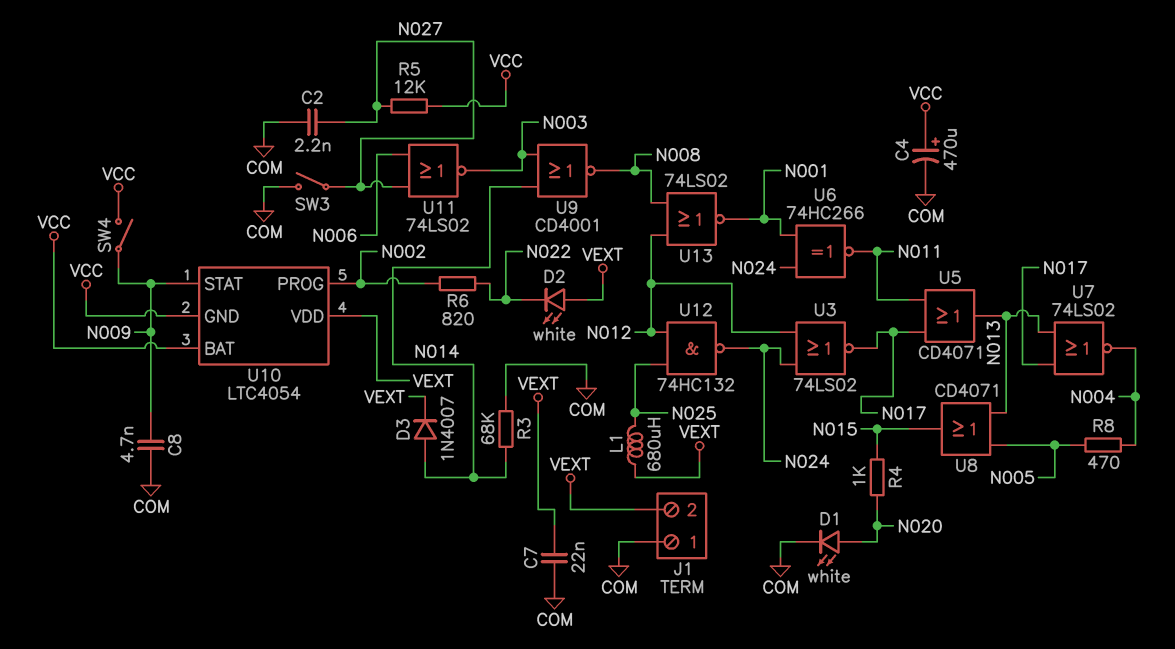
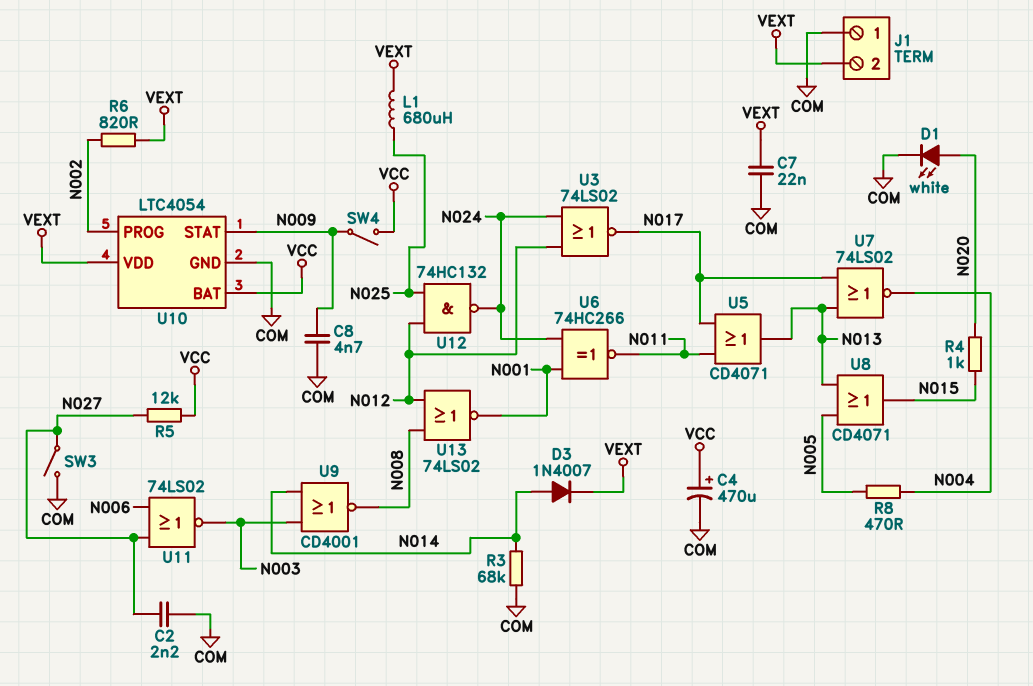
D2: LED white (A VEXT, K N022) -> none
R6: 820 (N002, N022) -> 820 (N002, VEXT)
U10 pin GND: VCC -> COM

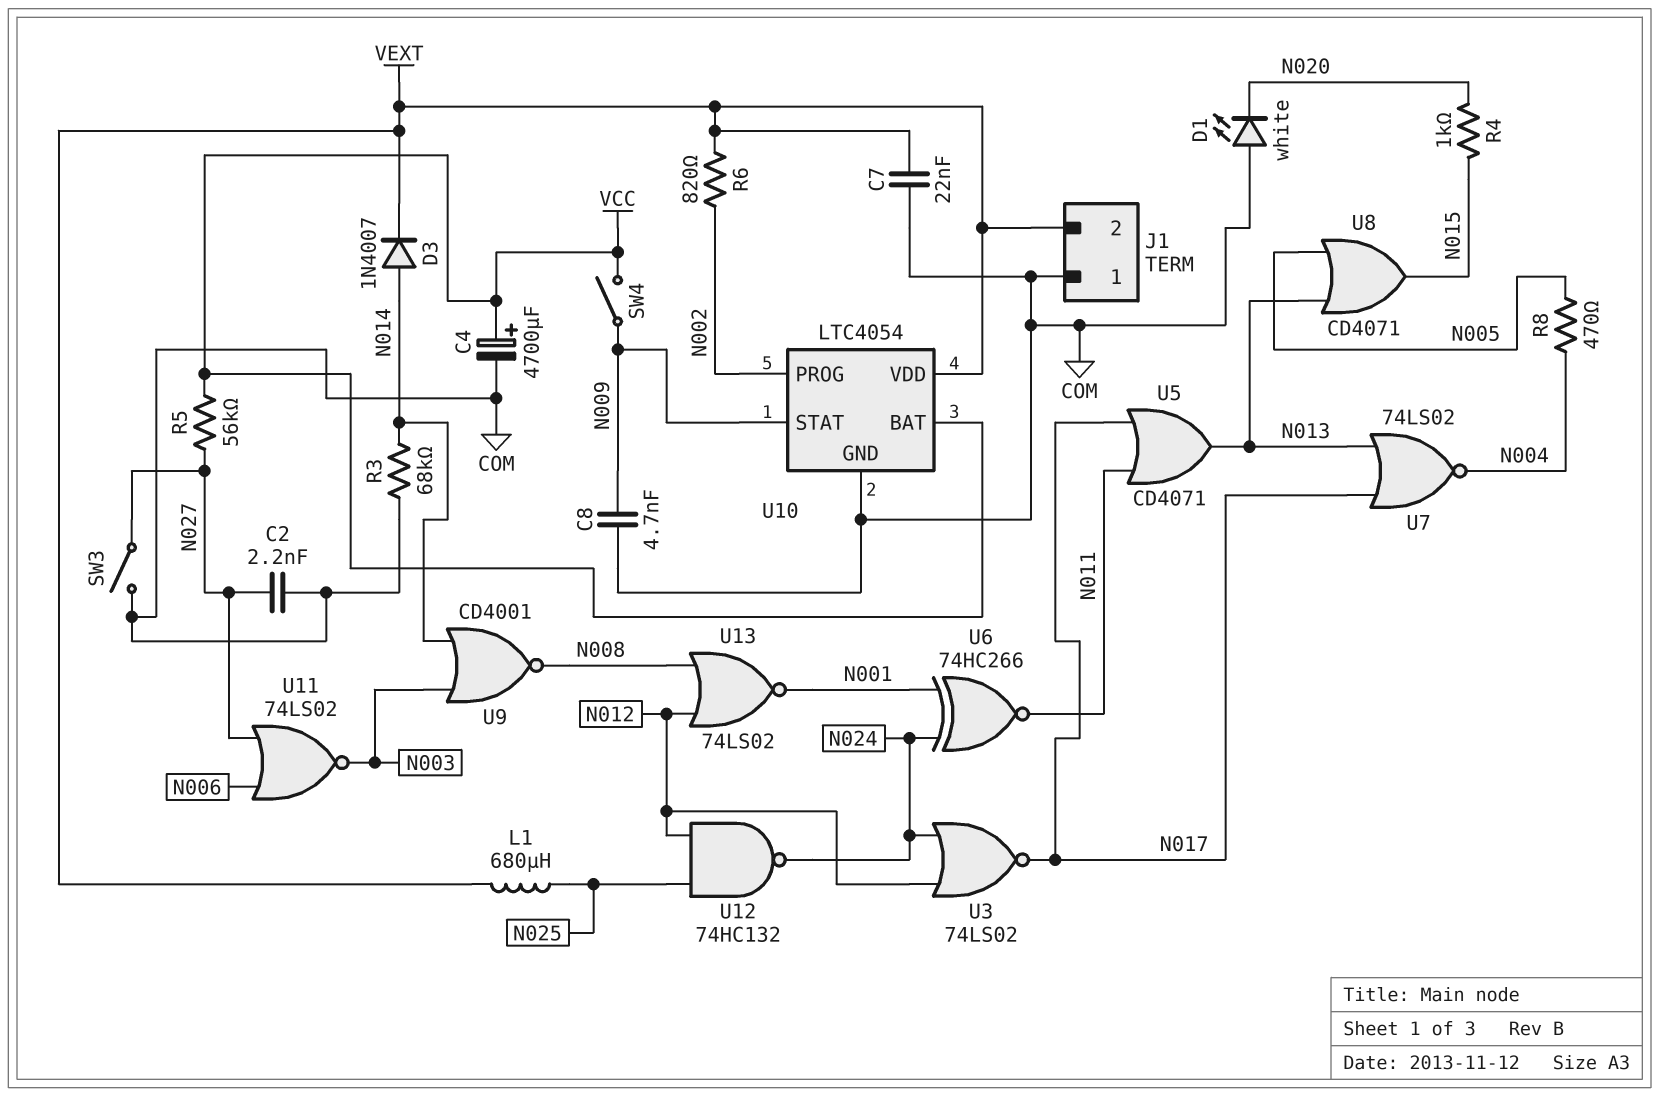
C4: 470uF (plus VCC, minus COM) -> 4700uF (plus VCC, minus COM)
D1: LED white (A N020, K COM) -> LED white (A COM, K N020)
R5: 12k (N027, VCC) -> 56k (N027, VCC)

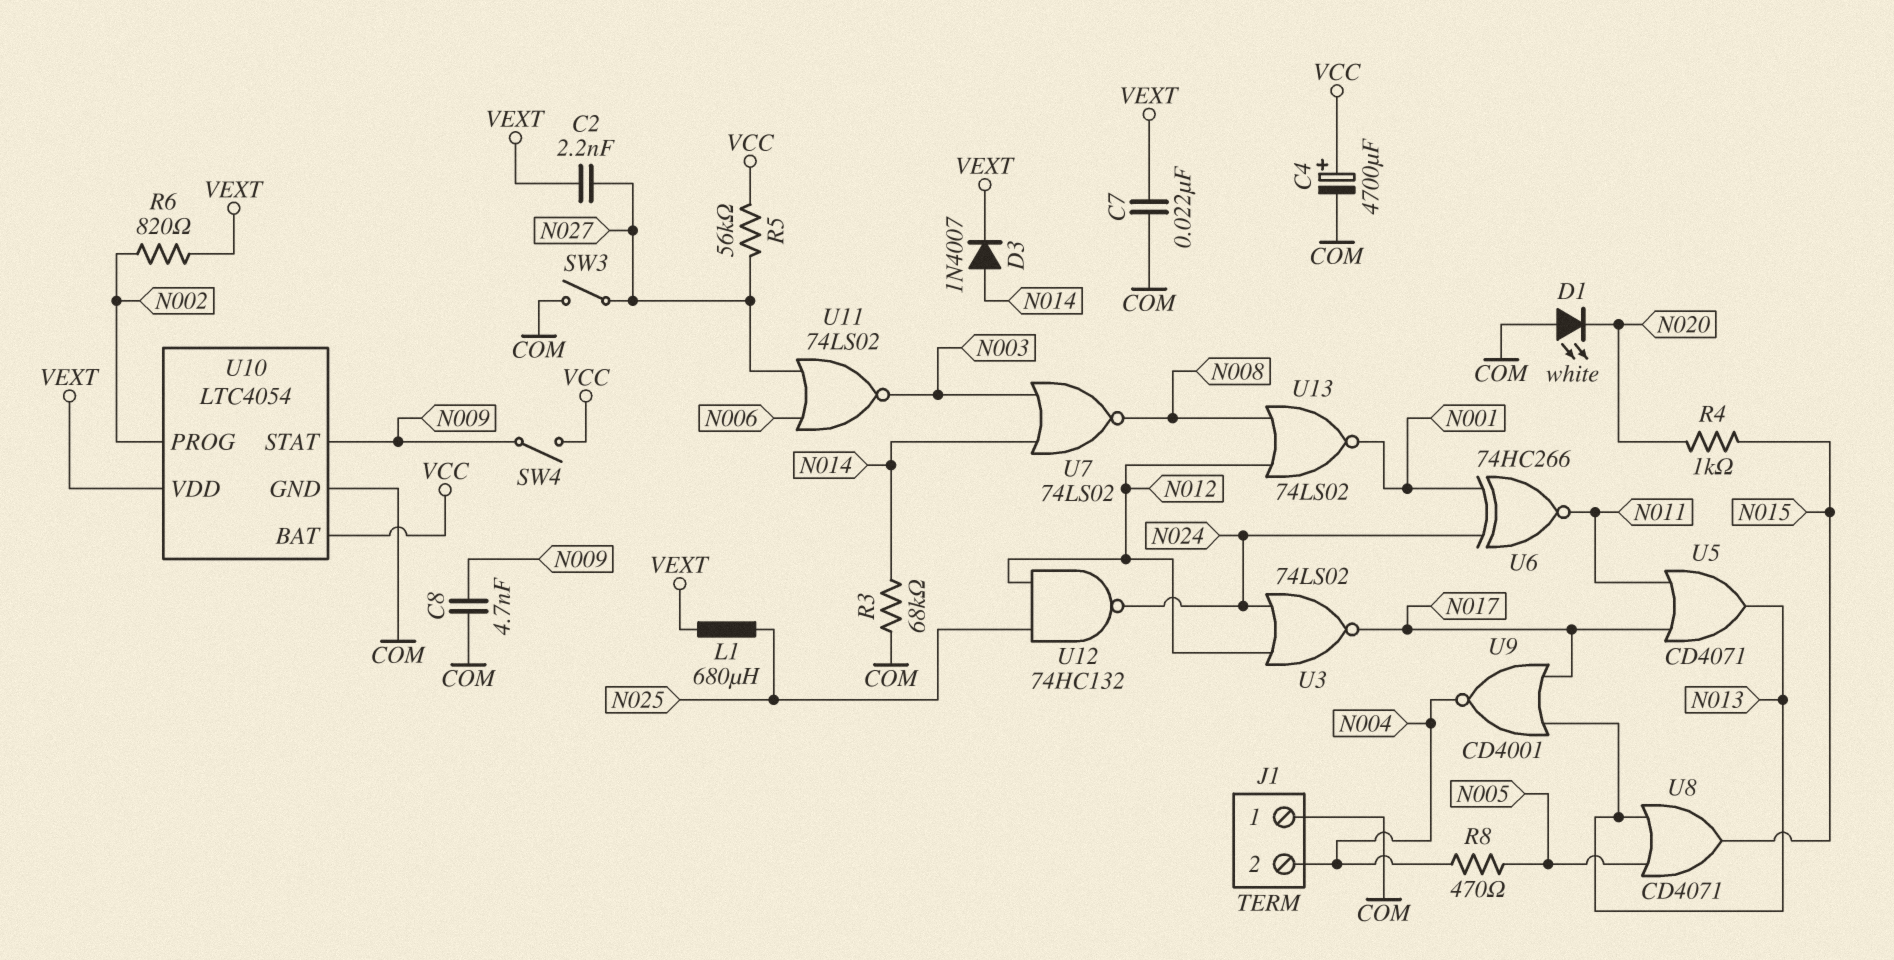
C2: 2.2nF (COM, N027) -> 2.2nF (N027, VEXT)
J1 pin 2: VEXT -> N004
U7: NOR 74LS02 (in N013, in N017, out N004) -> NOR 74LS02 (in N003, in N014, out N008)
U9: NOR CD4001 (in N003, in N014, out N008) -> NOR CD4001 (in N013, in N017, out N004)

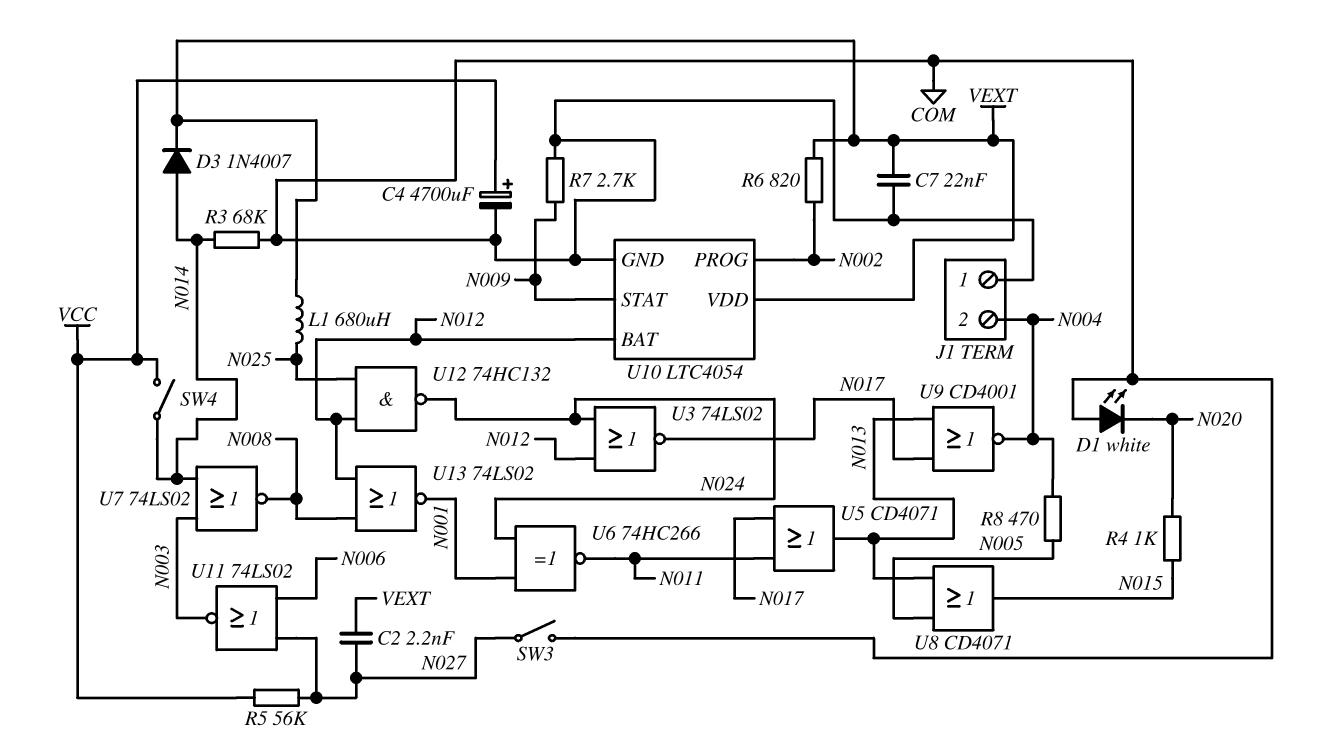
C8: 4.7nF (COM, N009) -> none
R7: none -> 2.7k (COM, N009)
SW4: switch (N009, VCC) -> switch (N014, VCC)
U10 pin BAT: VCC -> N012

